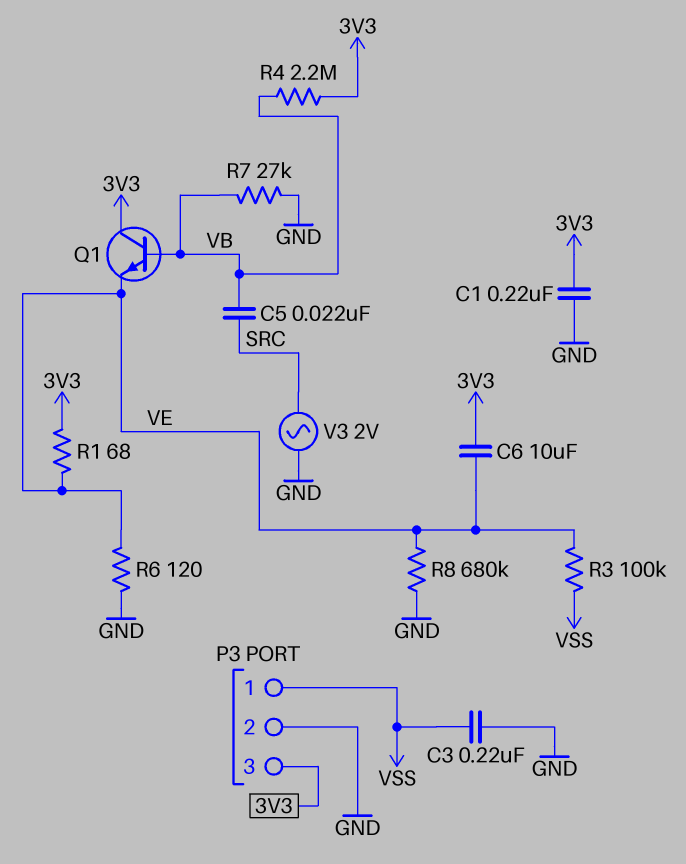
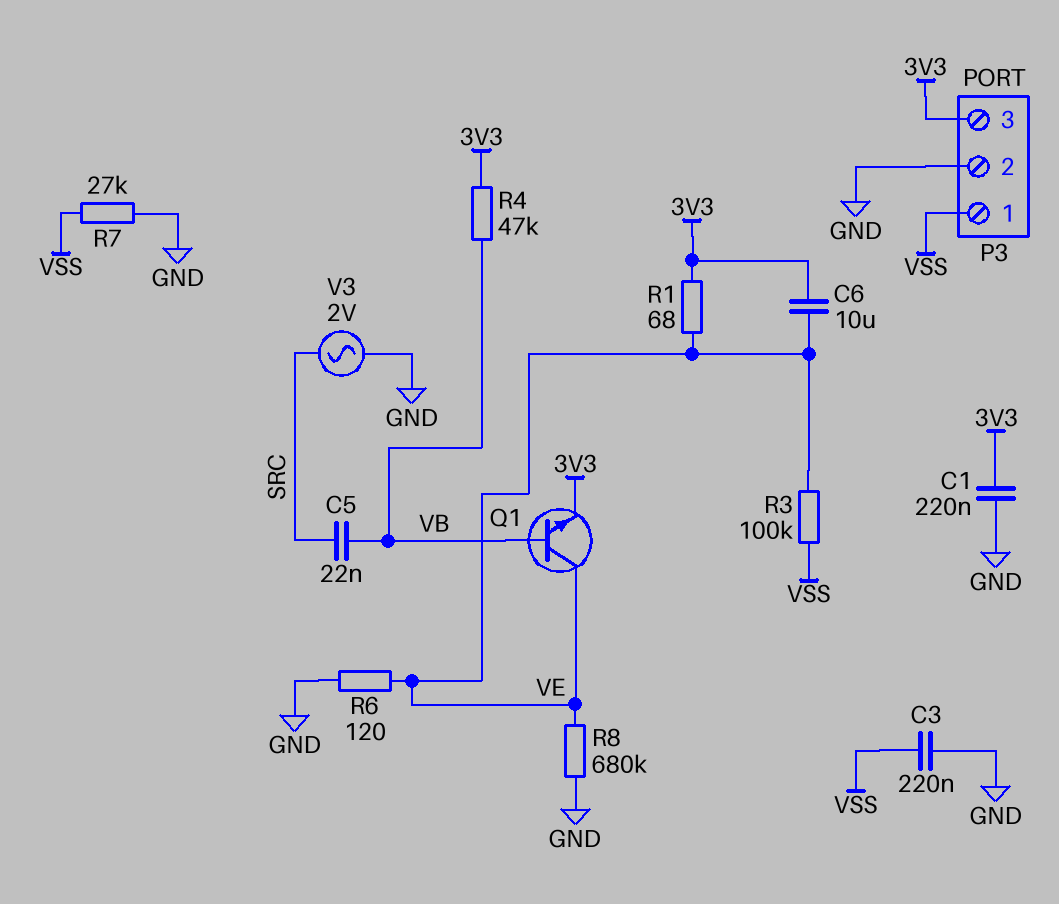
Q1: NPN (B VB, C 3V3, E VE) -> NPN (B VB, C VE, E 3V3)
R4: 2.2M (3V3, VB) -> 47k (3V3, VB)
R7: 27k (GND, VB) -> 27k (GND, VSS)

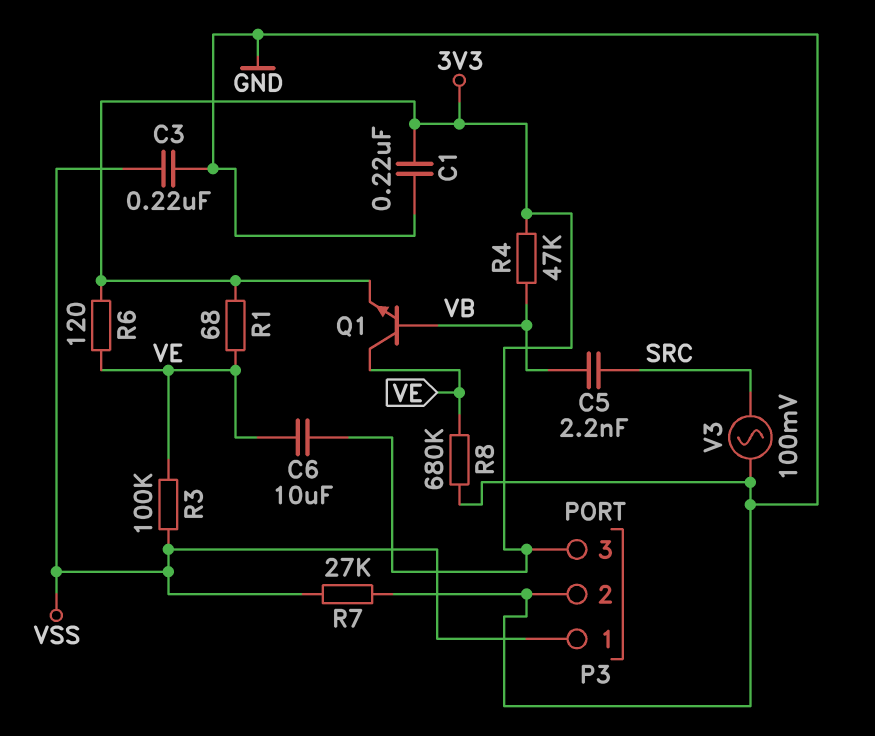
C5: 22nF (SRC, VB) -> 2.2nF (SRC, VB)
R6: 120 (GND, VE) -> 120 (3V3, VE)
V3: AC 2V (GND, SRC) -> AC 100mV (GND, SRC)

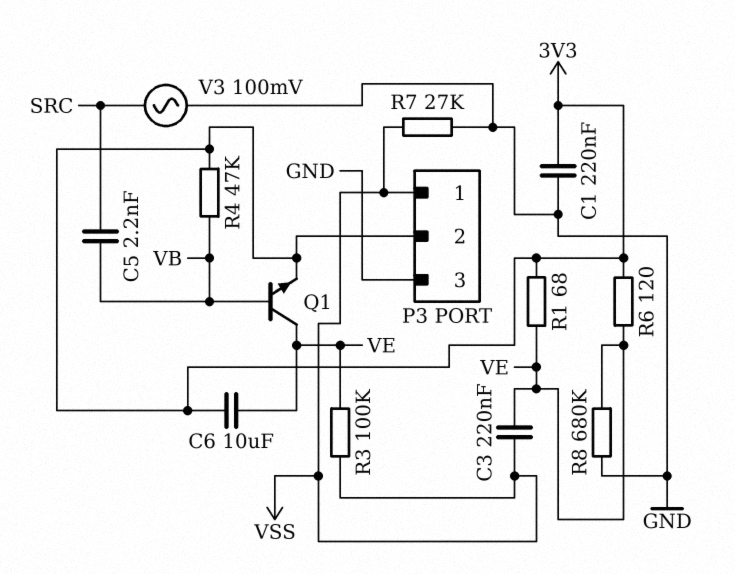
C3: 220nF (GND, VSS) -> 220nF (VE, VSS)
P3 pin 2: GND -> 3V3
P3 pin 3: 3V3 -> GND

